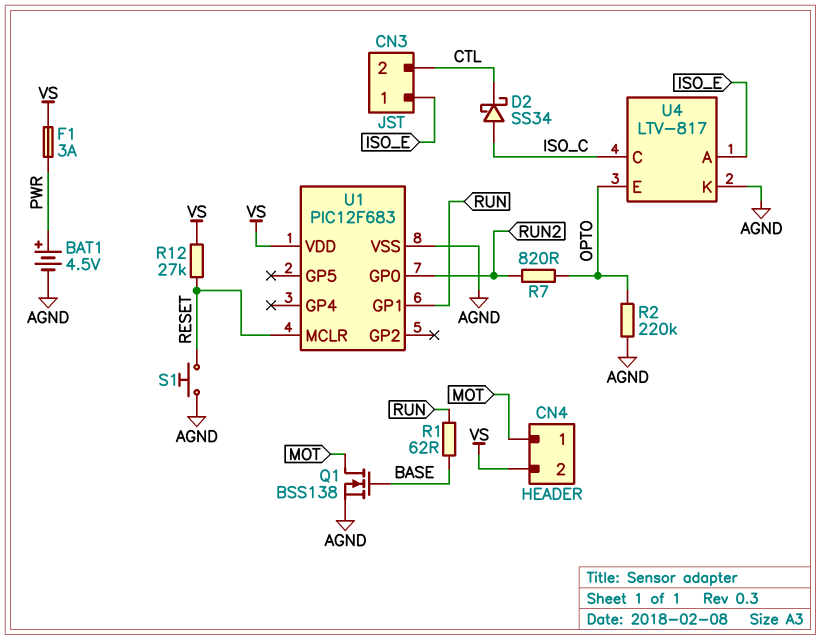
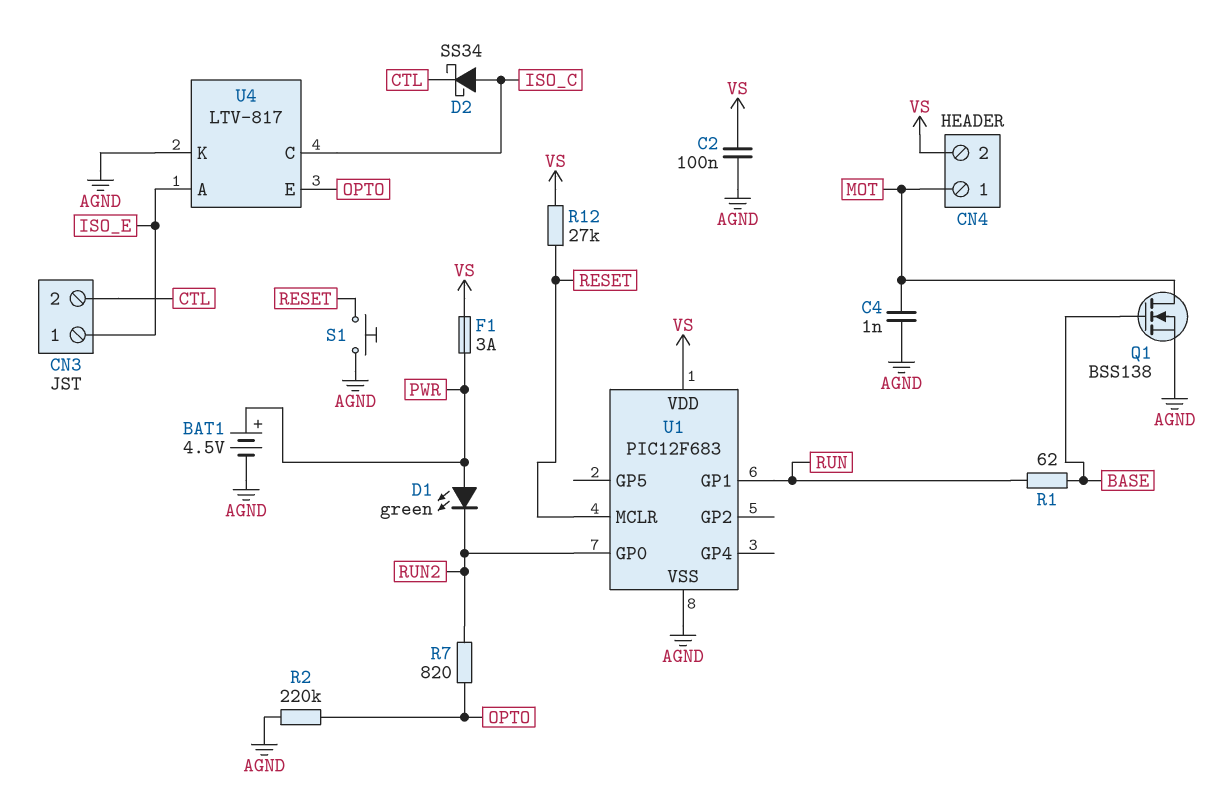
C2: none -> 100nF (AGND, VS)
C4: none -> 1nF (AGND, MOT)
D1: none -> LED green (A PWR, K RUN2)

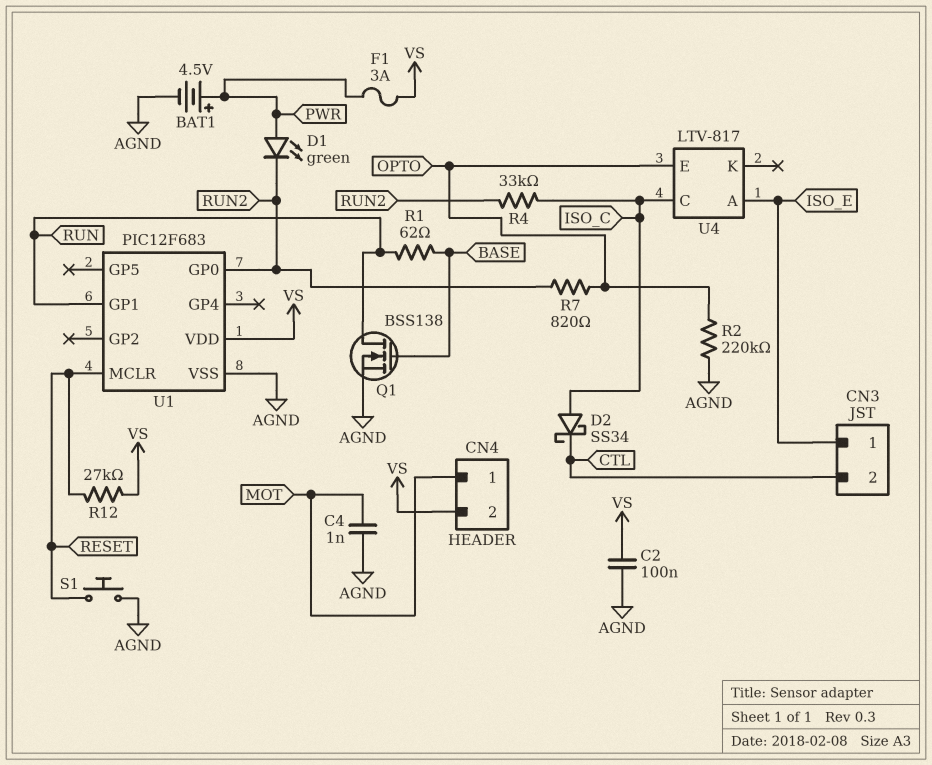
Q1: NMOS BSS138 (G BASE, D MOT, S AGND) -> NMOS BSS138 (G BASE, D RUN, S AGND)
R4: none -> 33k (ISO_C, RUN2)
U4 pin K: AGND -> none

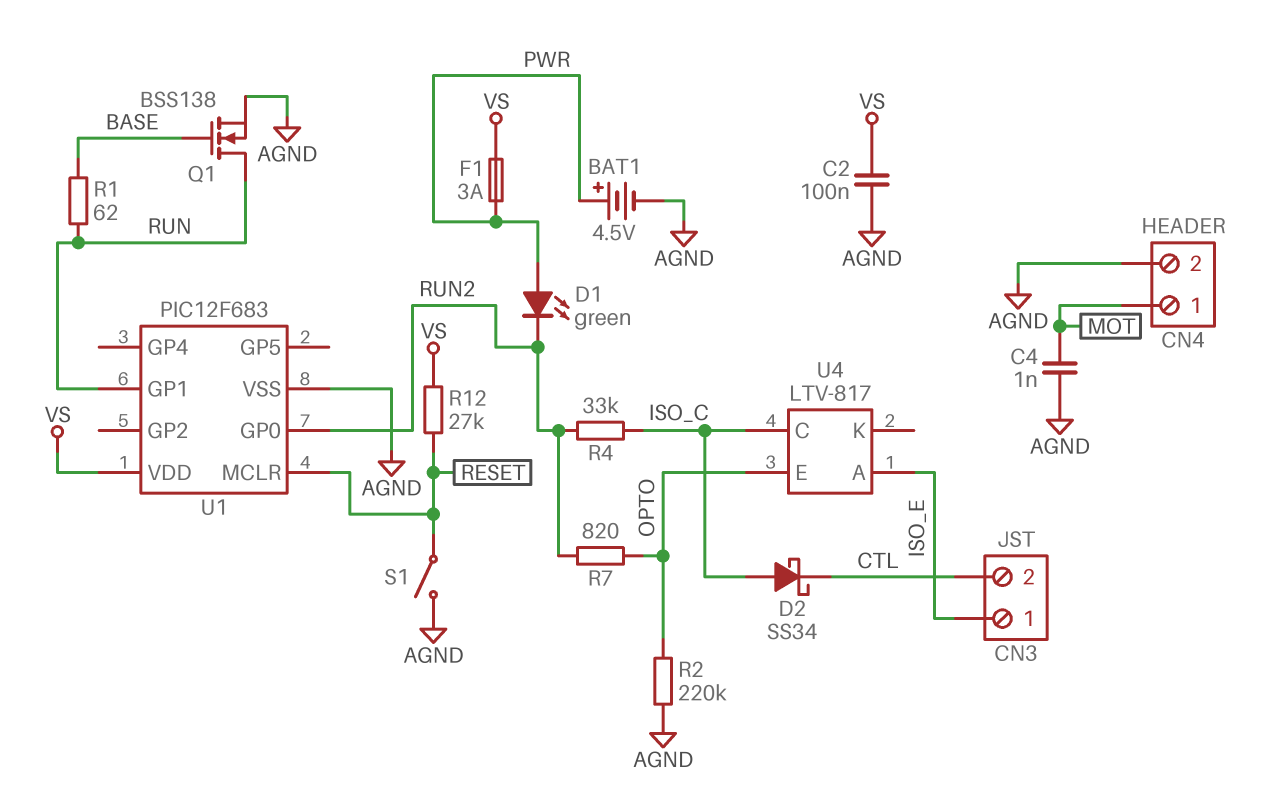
CN4 pin 2: VS -> AGND
S1: button (AGND, RESET) -> switch (AGND, RESET)

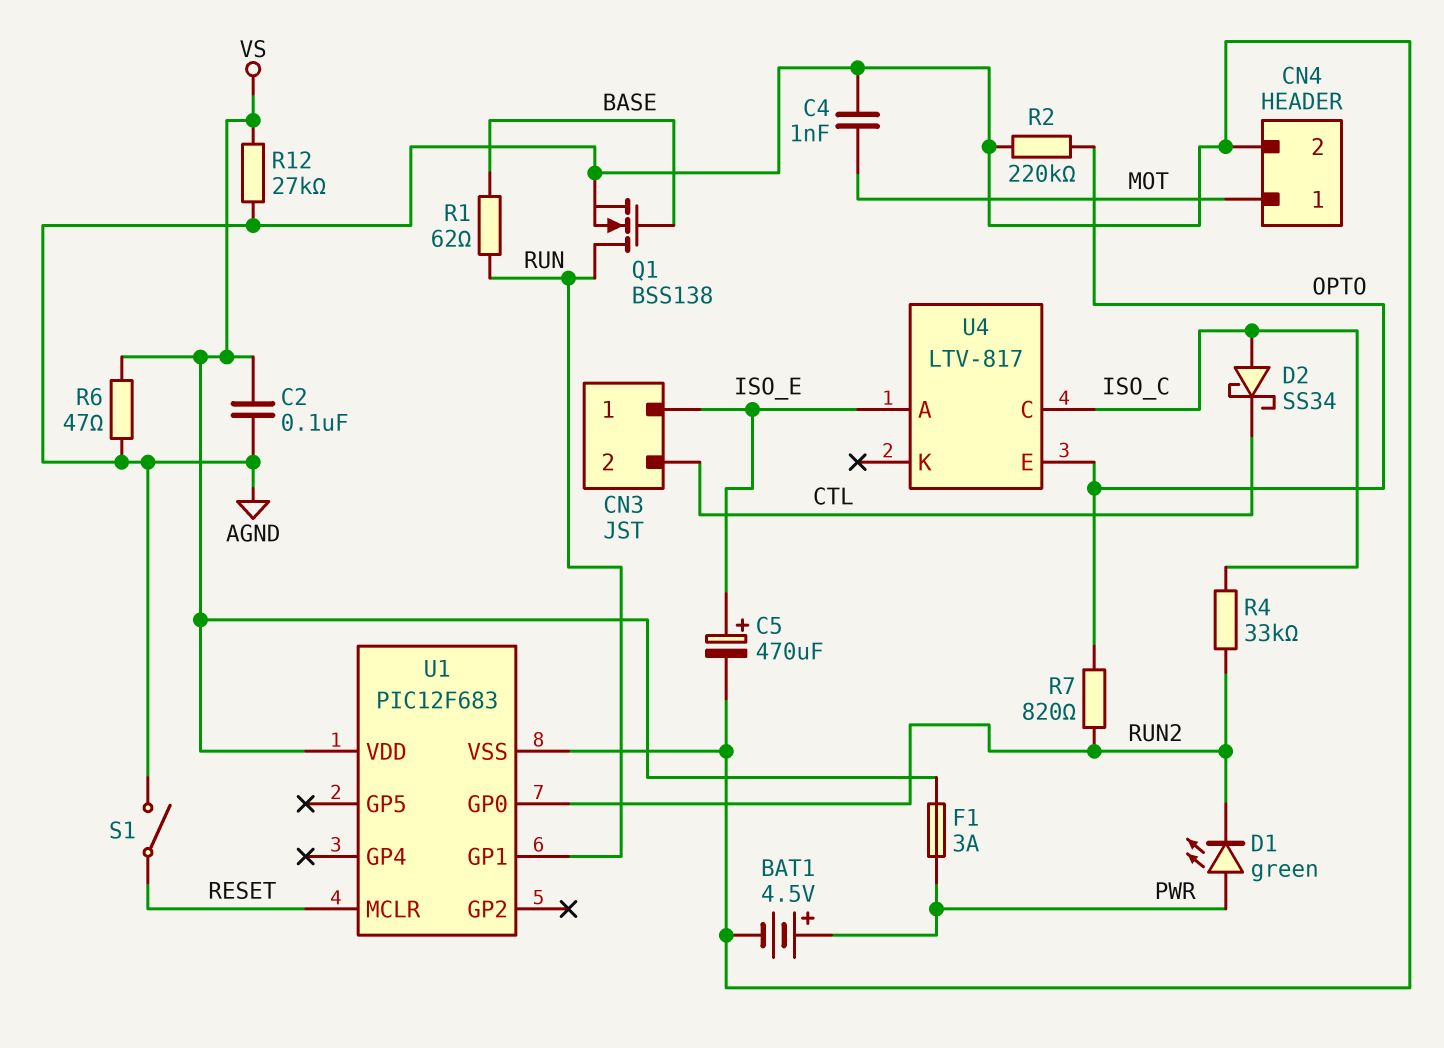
C5: none -> 470uF (plus ISO_E, minus AGND)
R6: none -> 47 (AGND, VS)
R12: 27k (RESET, VS) -> 27k (AGND, VS)

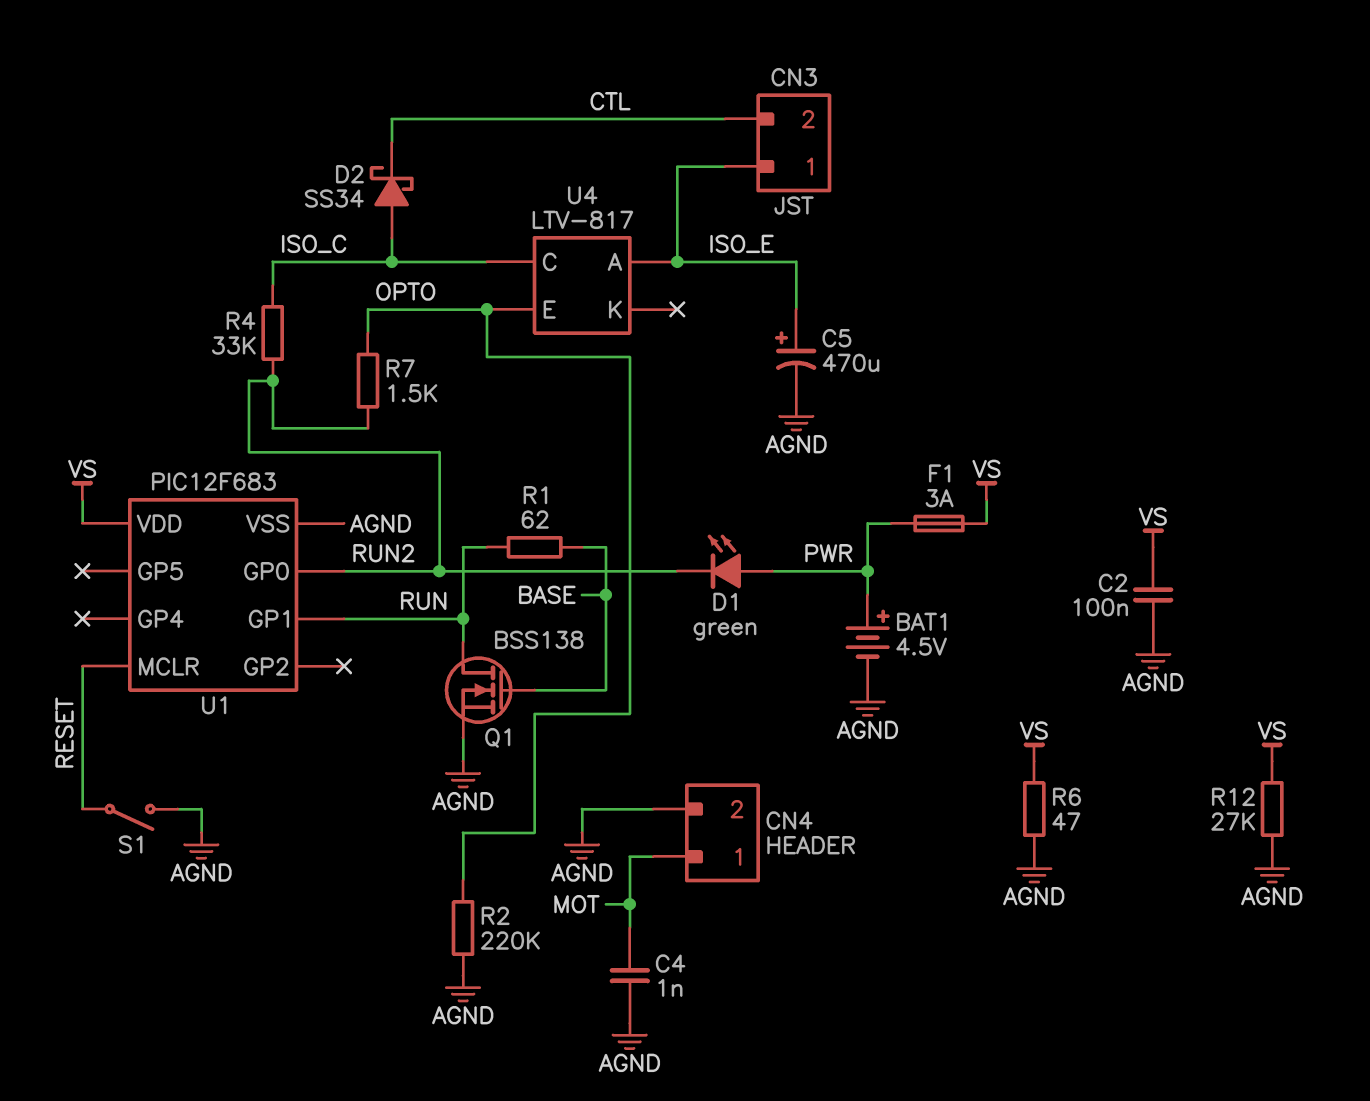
R7: 820 (OPTO, RUN2) -> 1.5k (OPTO, RUN2)

